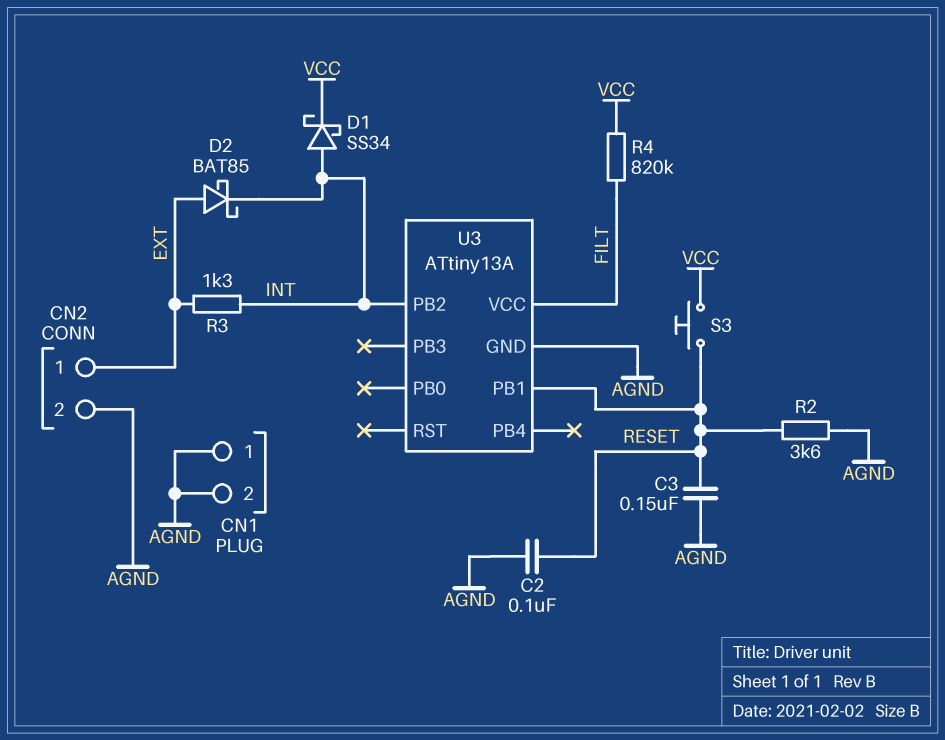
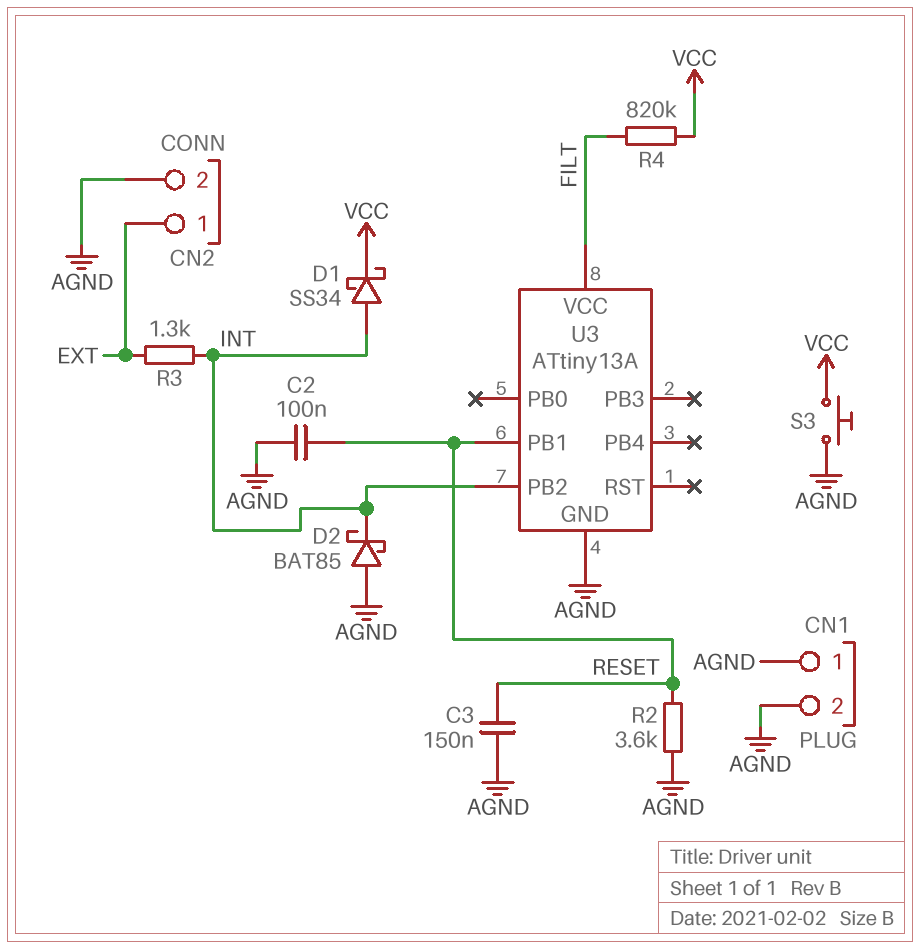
D2: schottky BAT85 (A EXT, K INT) -> schottky BAT85 (A AGND, K INT)
S3: button (RESET, VCC) -> button (AGND, VCC)

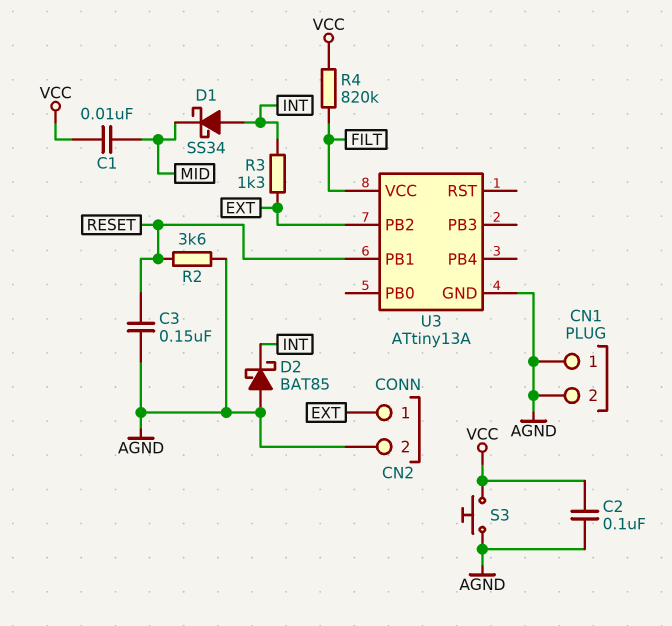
C1: none -> 10nF (MID, VCC)
C2: 100nF (AGND, RESET) -> 100nF (AGND, VCC)
D1: schottky SS34 (A INT, K VCC) -> schottky SS34 (A INT, K MID)
U3 pin PB2: INT -> EXT

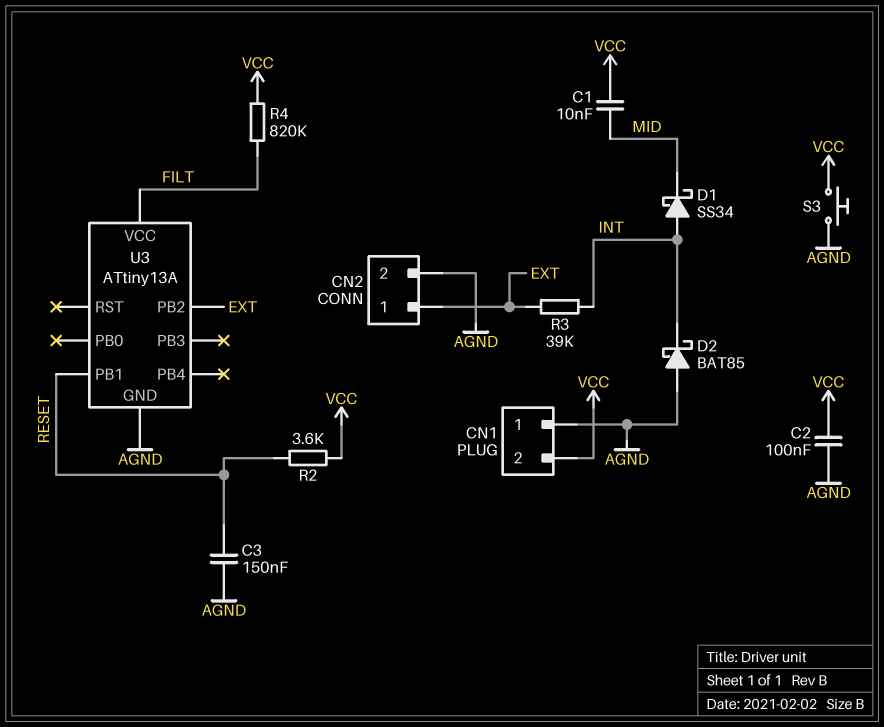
CN1 pin 2: AGND -> VCC
R2: 3.6k (AGND, RESET) -> 3.6k (RESET, VCC)
R3: 1.3k (EXT, INT) -> 39k (EXT, INT)

